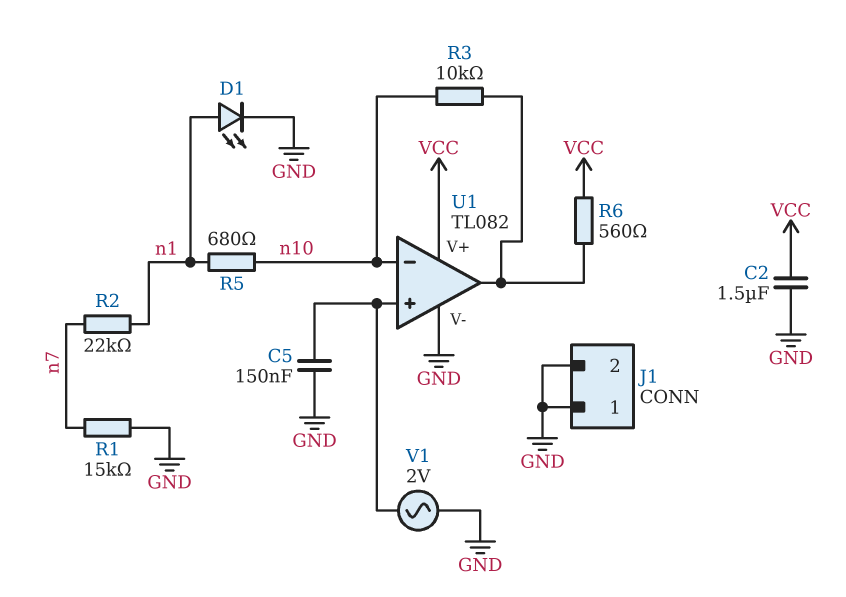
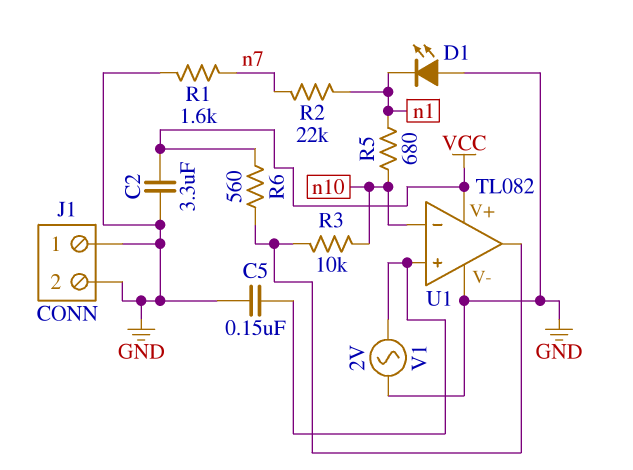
C2: 1.5uF (GND, VCC) -> 3.3uF (GND, VCC)
D1: LED (A n1, K GND) -> LED (A GND, K n1)
R1: 15k (GND, n7) -> 1.6k (GND, n7)

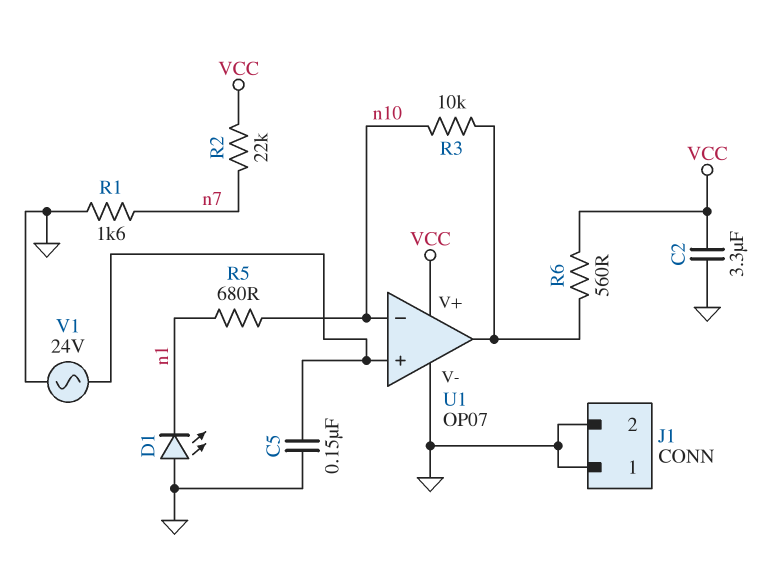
R2: 22k (n1, n7) -> 22k (VCC, n7)
U1: TL082 -> OP07
V1: AC 2V (GND, U1/in+) -> AC 24V (GND, U1/in+)

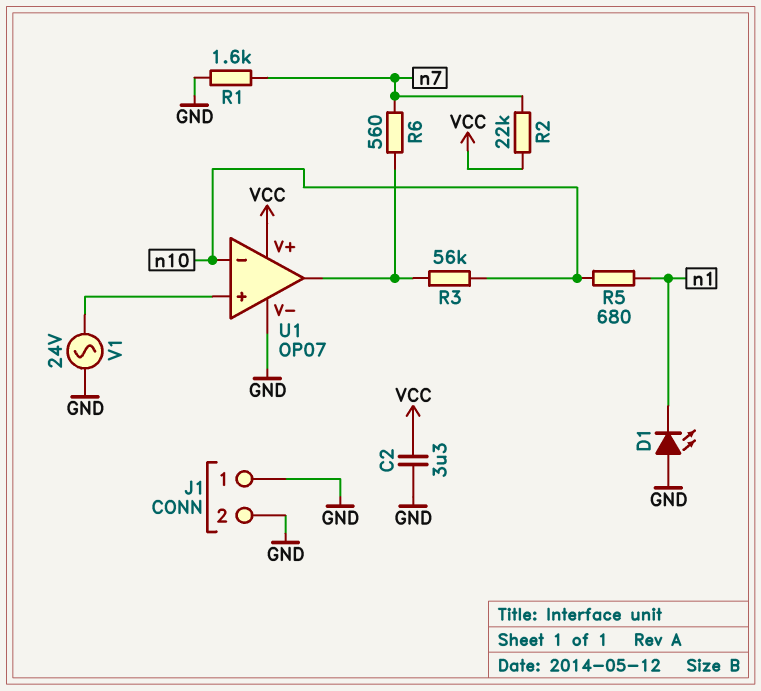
C5: 150nF (GND, U1/in+) -> none
R3: 10k (U1/out, n10) -> 56k (U1/out, n10)
R6: 560 (U1/out, VCC) -> 560 (U1/out, n7)

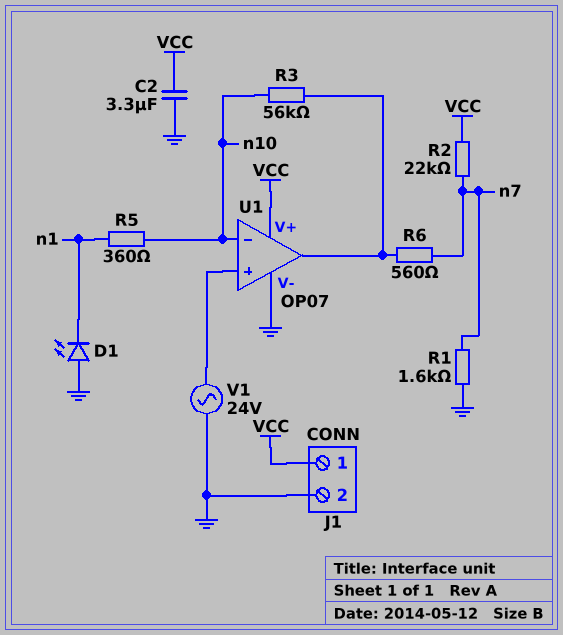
J1 pin 1: GND -> VCC
R5: 680 (n1, n10) -> 360 (n1, n10)

